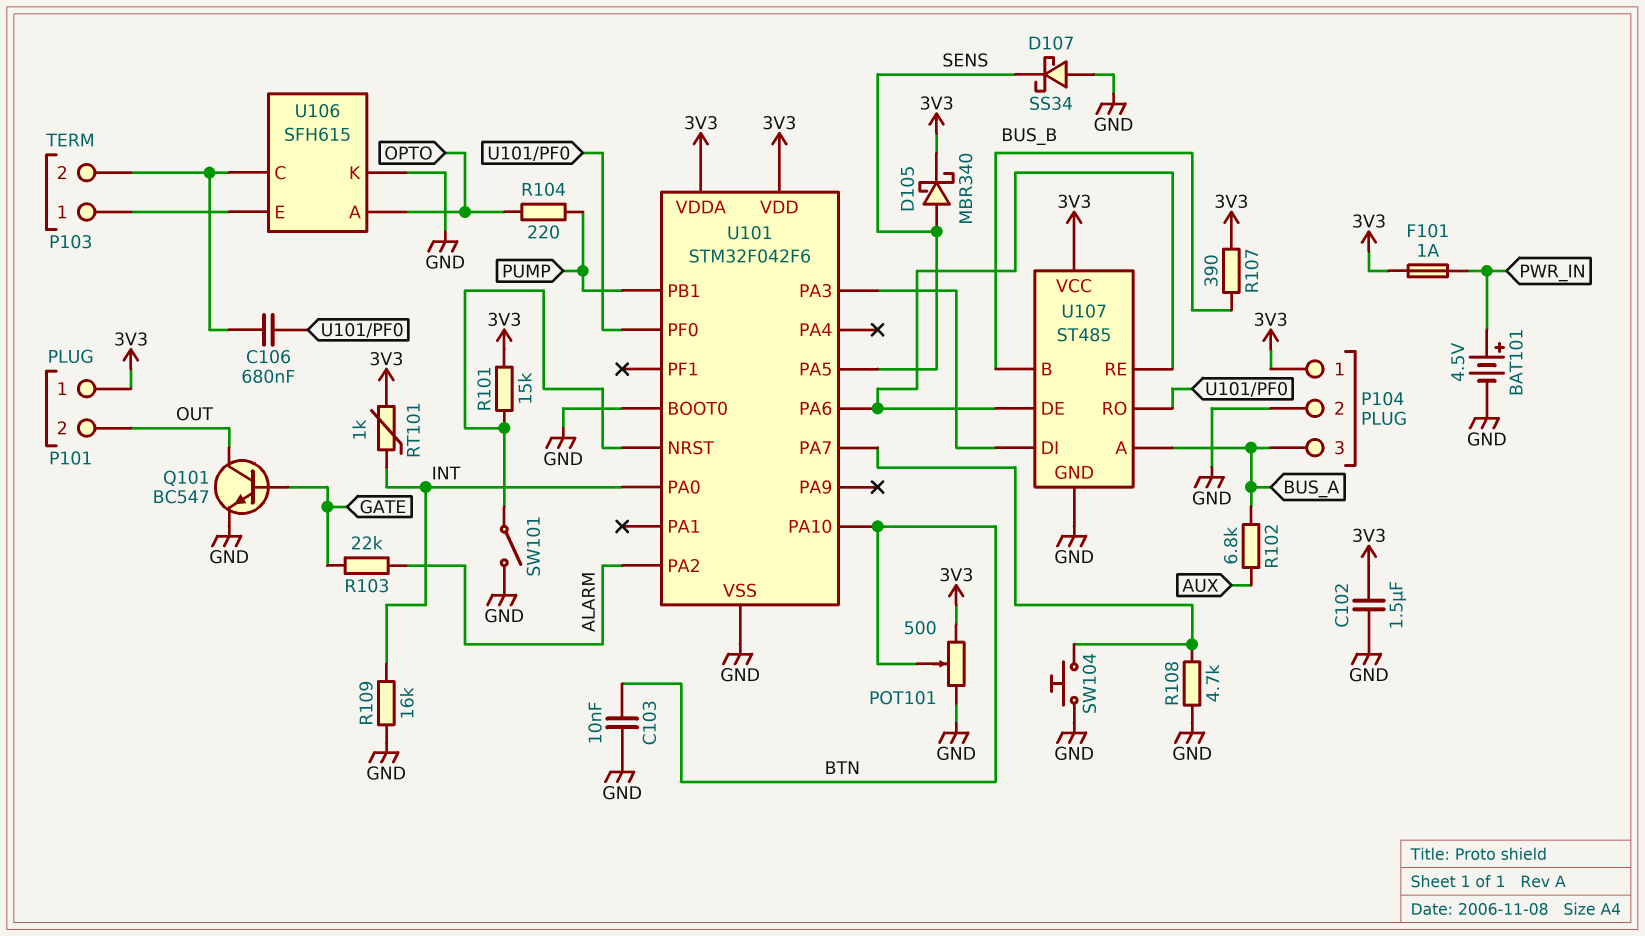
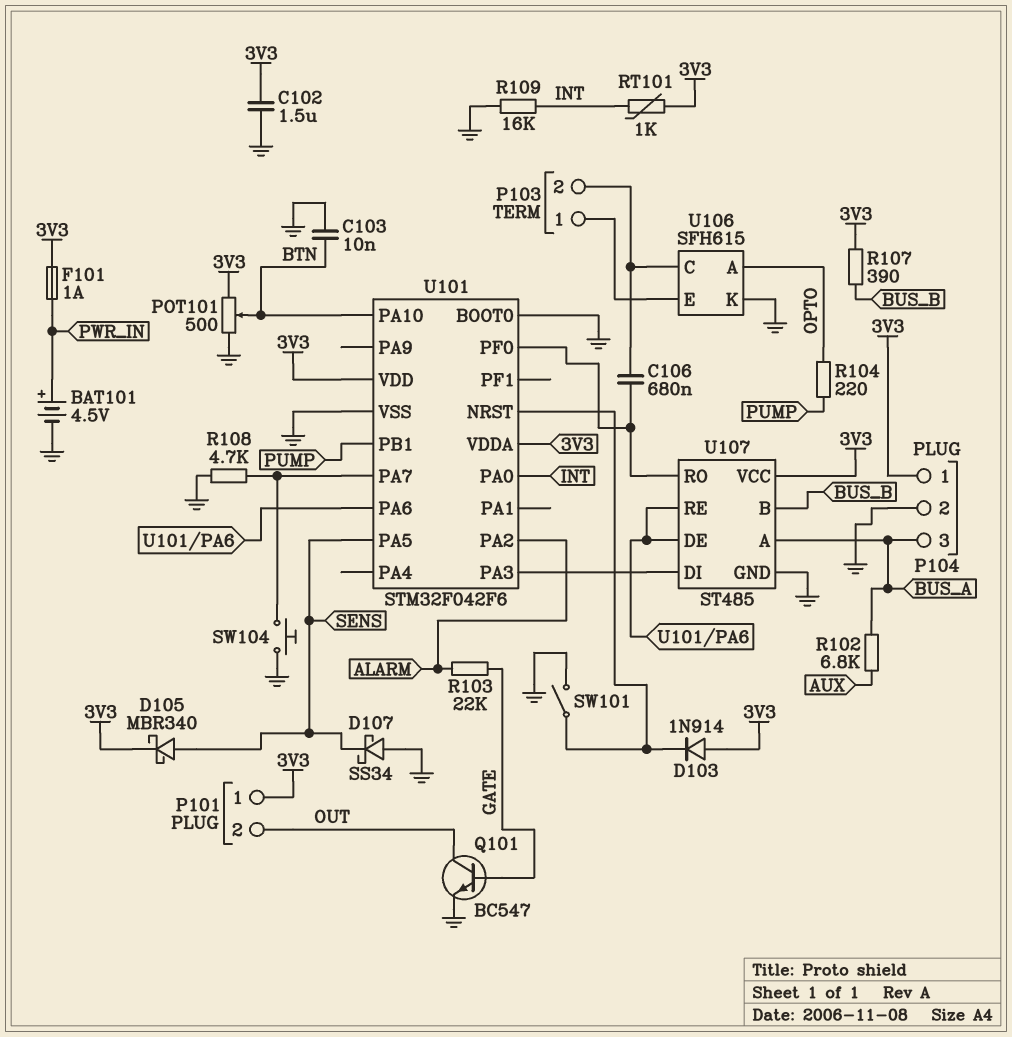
D103: none -> diode 1N914 (A 3V3, K U101/NRST)
R101: 15k (3V3, U101/NRST) -> none

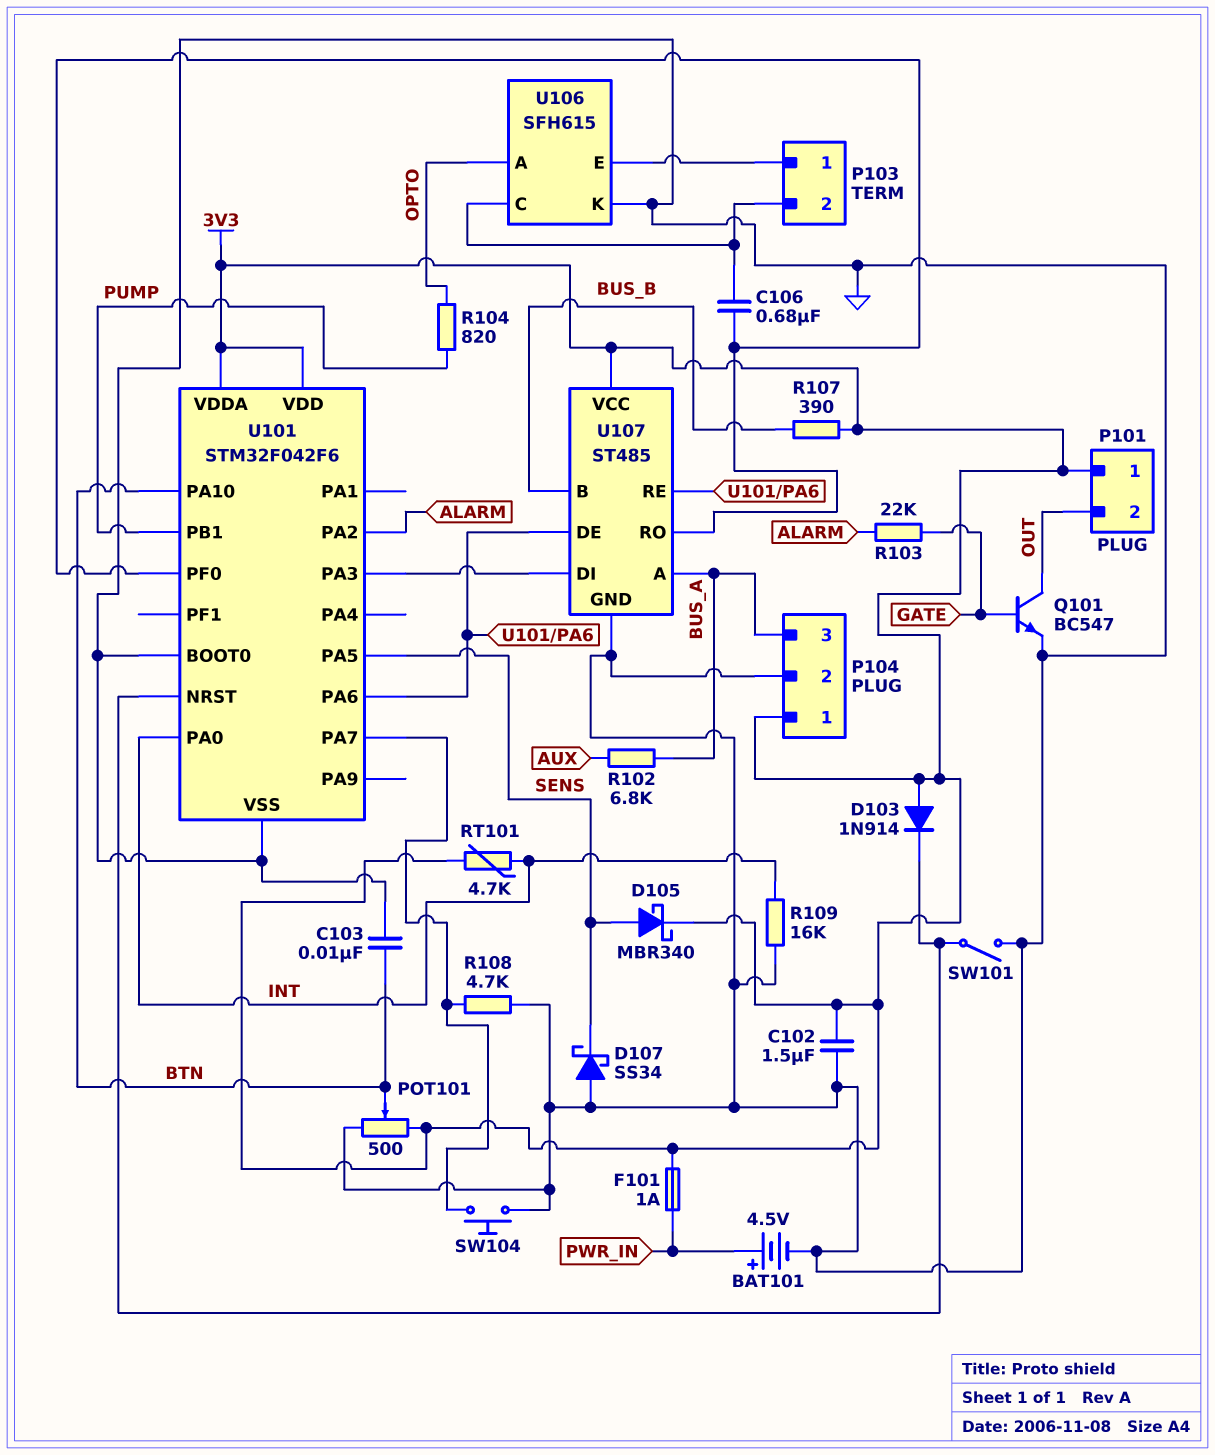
R104: 220 (OPTO, PUMP) -> 820 (OPTO, PUMP)
RT101: 1k (3V3, INT) -> 4.7k (3V3, INT)

